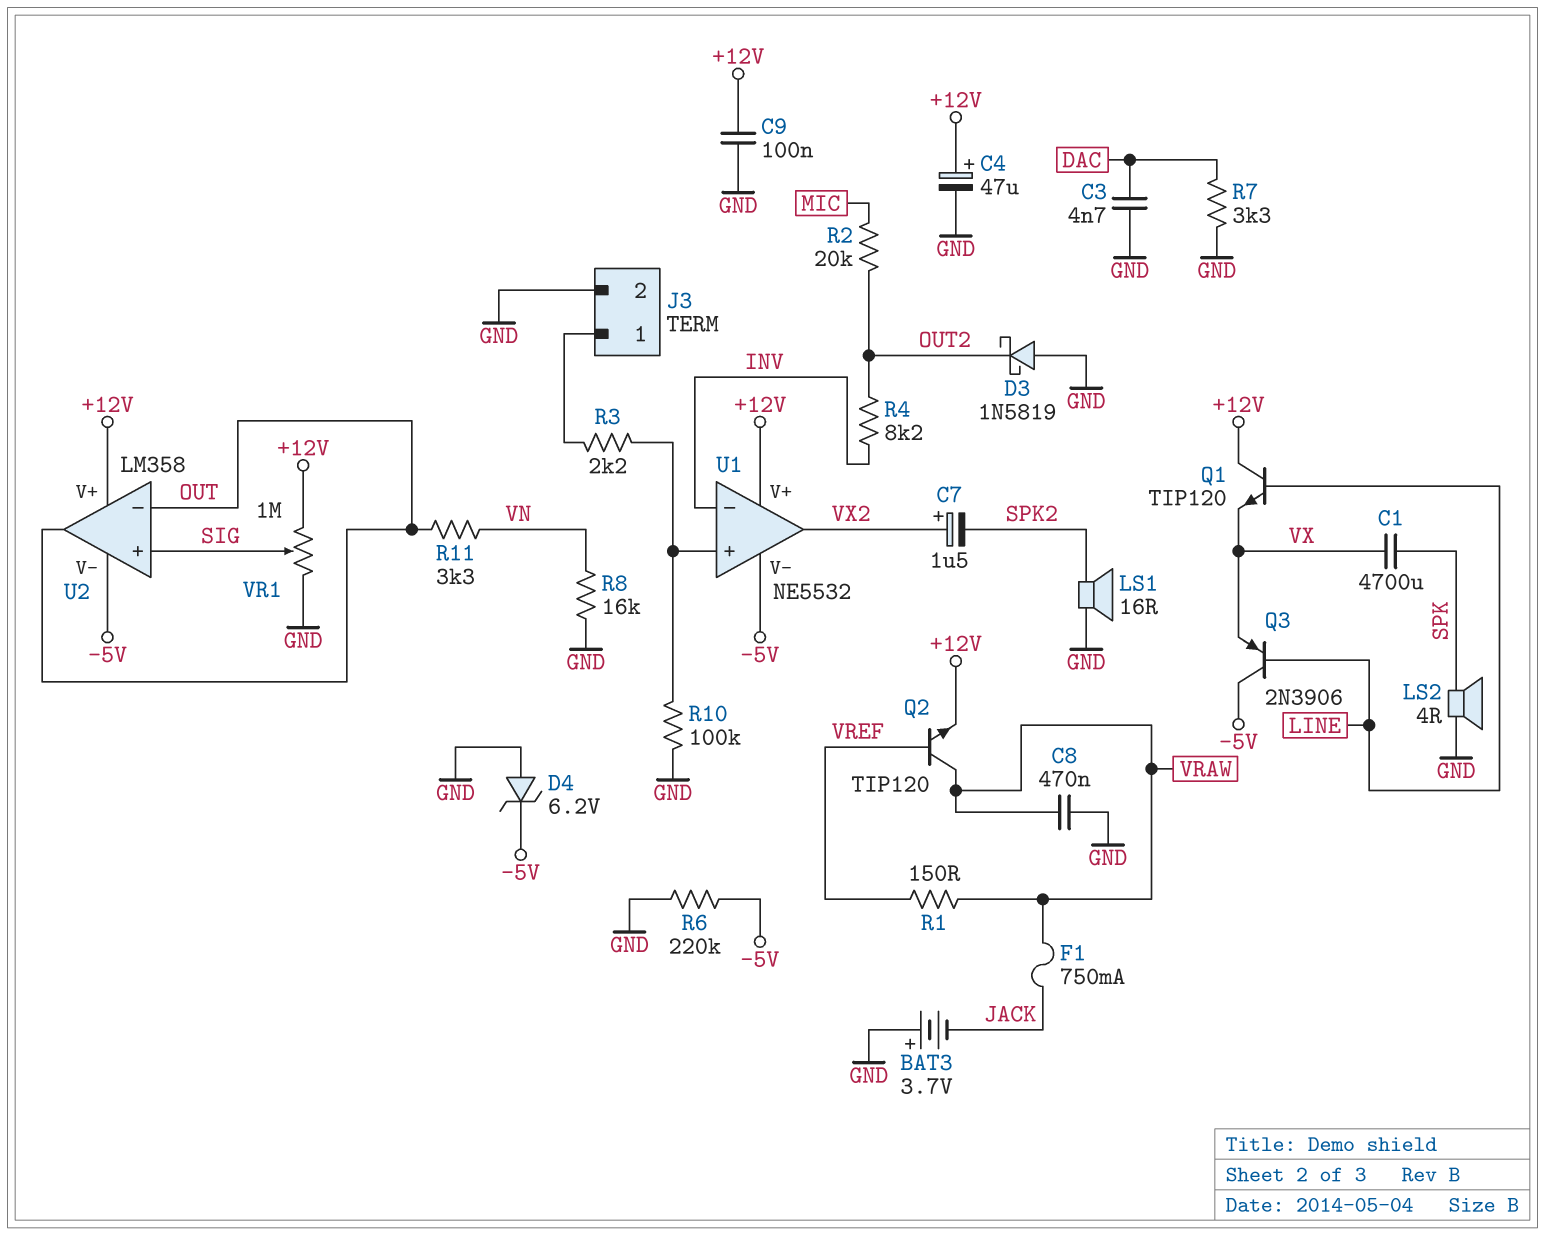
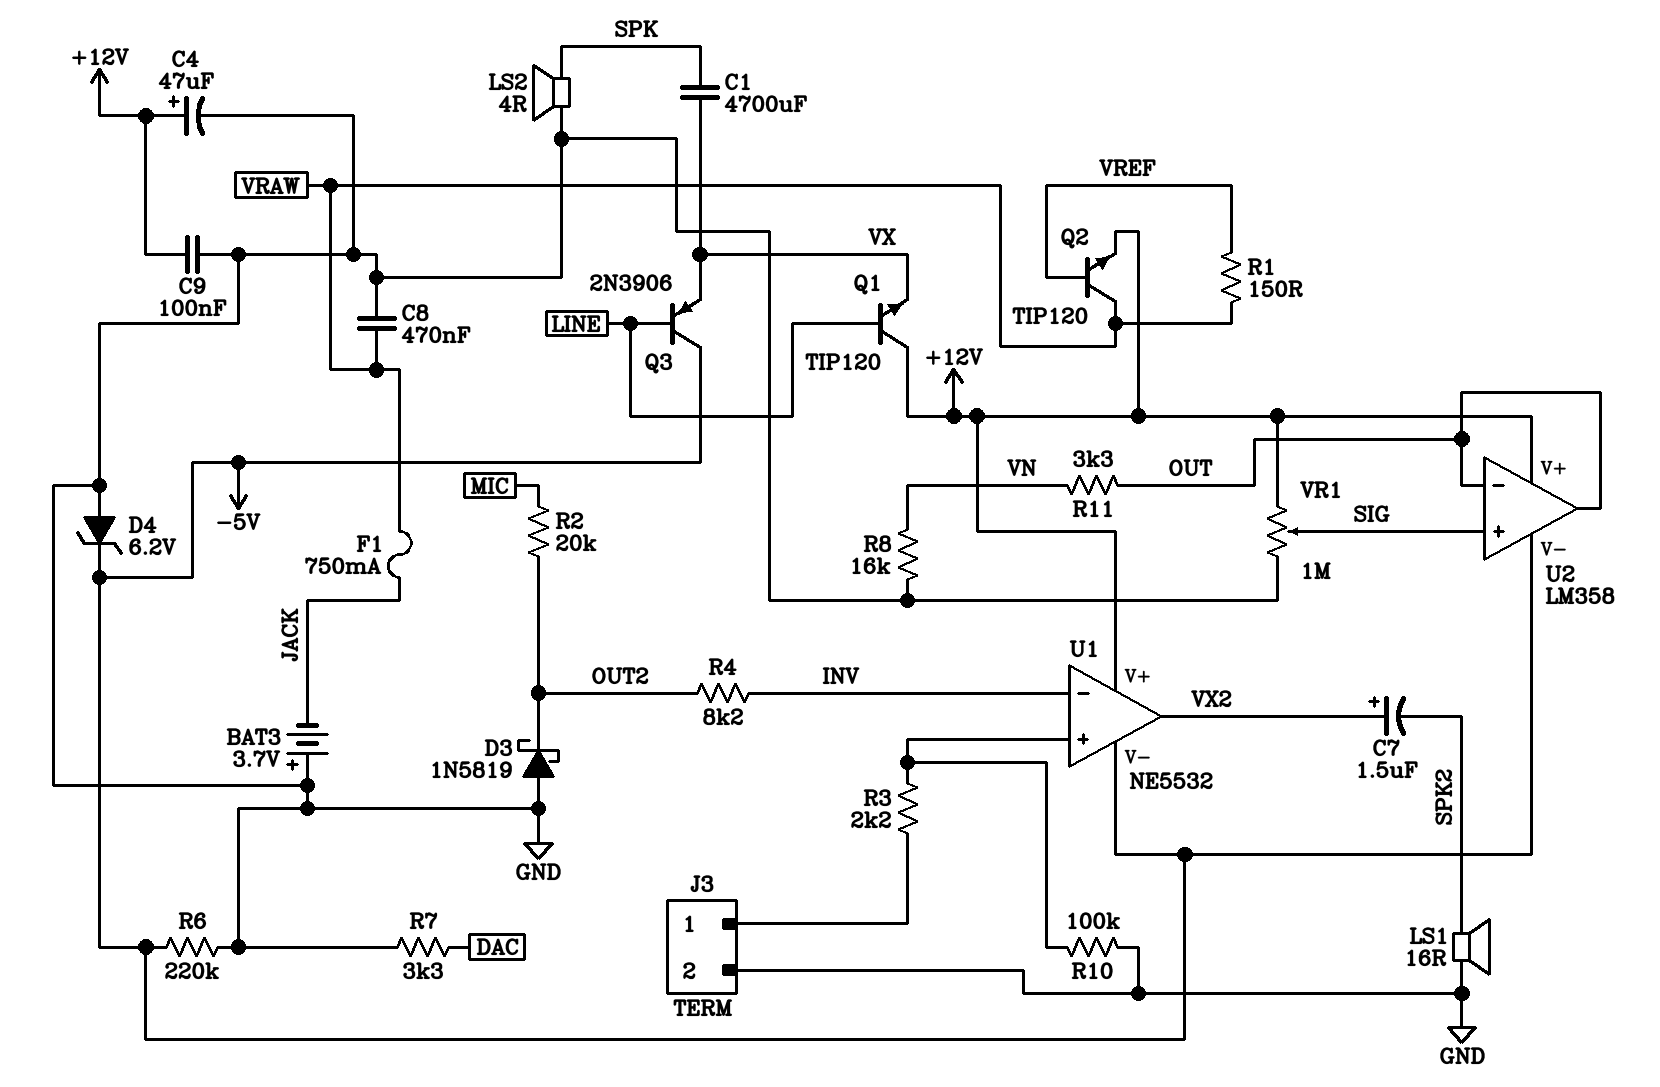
C3: 4.7nF (DAC, GND) -> none

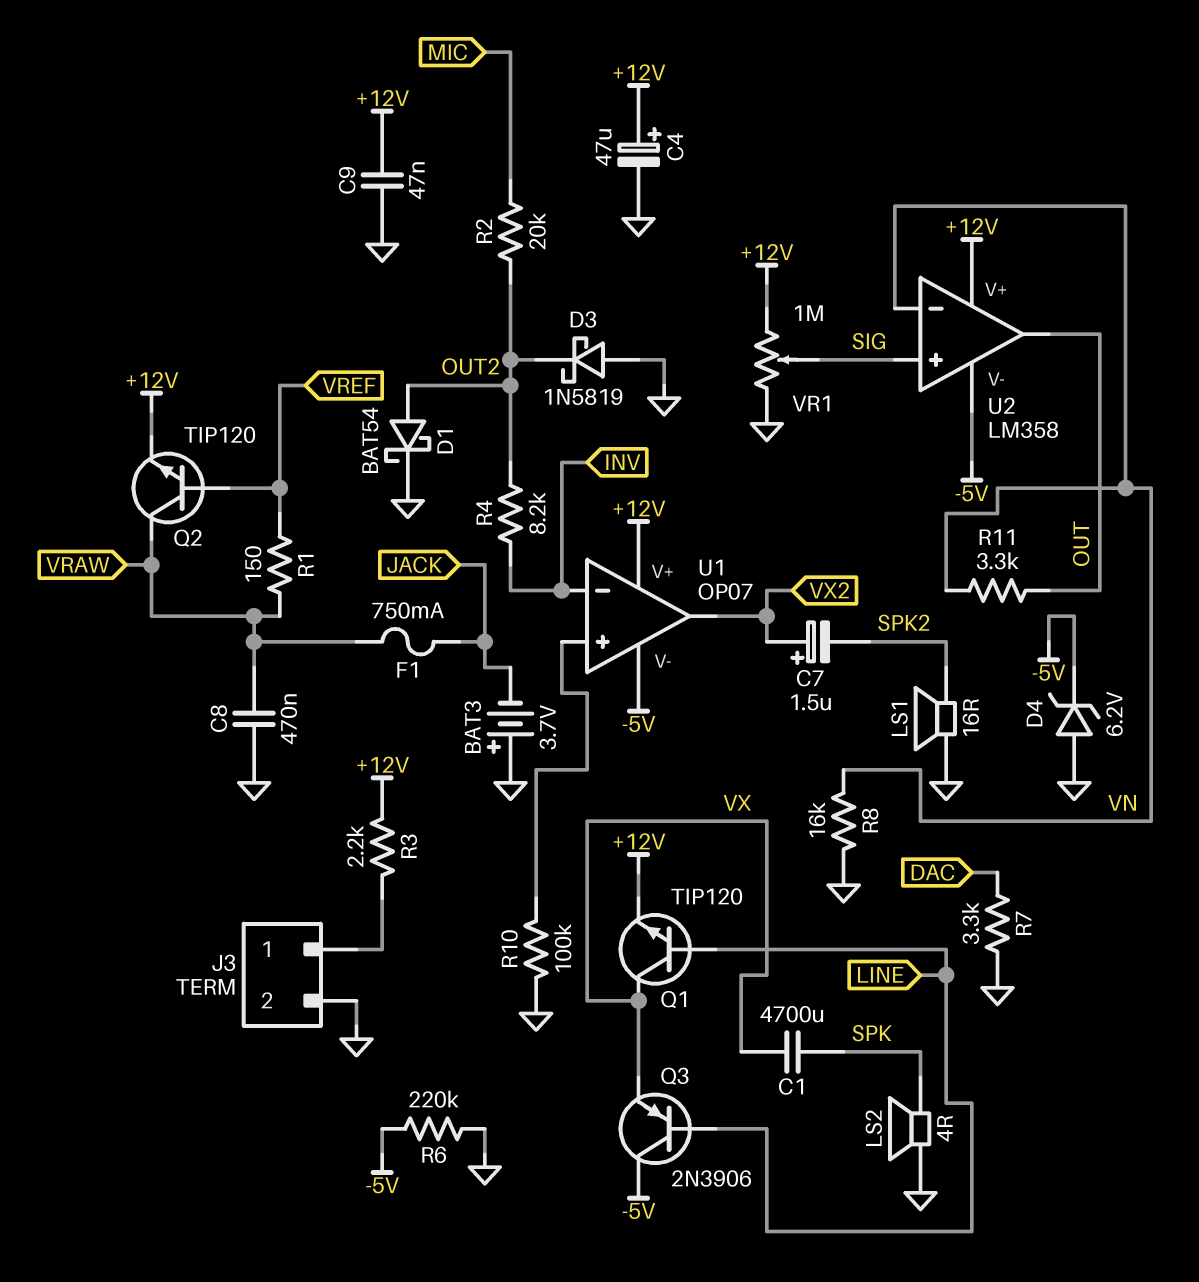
C9: 100nF (+12V, GND) -> 47nF (+12V, GND)
D1: none -> schottky BAT54 (A OUT2, K GND)
Q1: NPN TIP120 (B LINE, C +12V, E VX) -> NPN TIP120 (B LINE, C VX, E +12V)
R3: 2.2k (J3/1, U1/in+) -> 2.2k (+12V, J3/1)
U1: NE5532 -> OP07
U2 pin in-: OUT -> VN

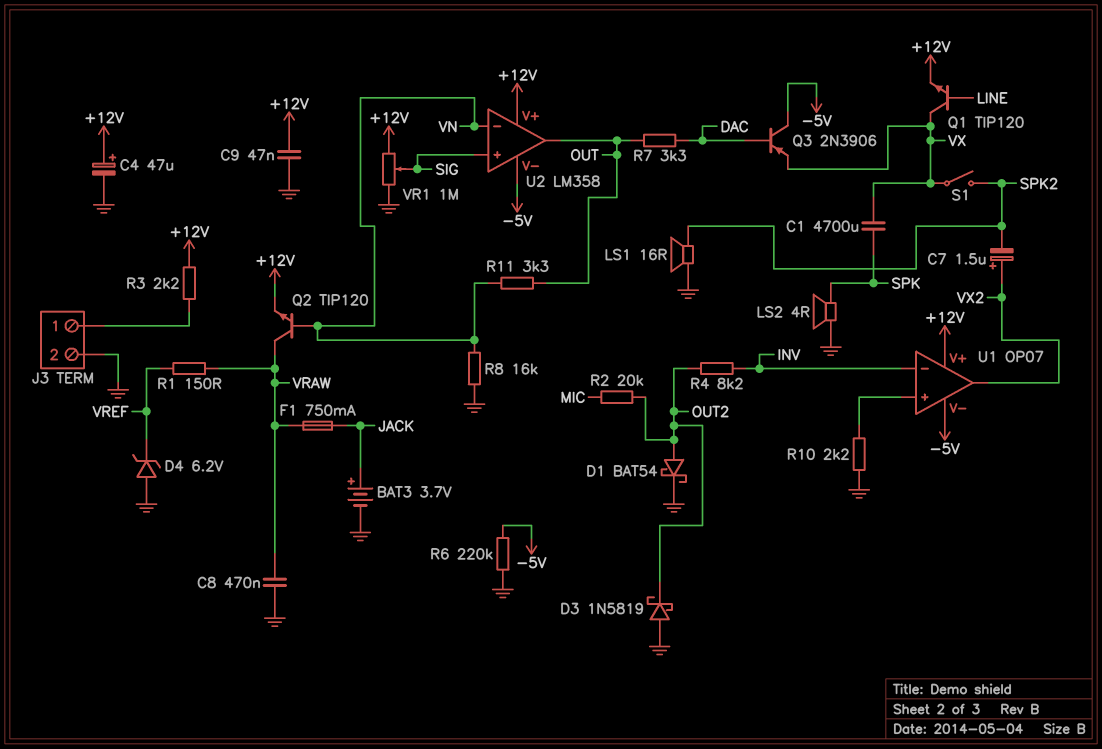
BAT3: 3.7V (plus GND, minus JACK) -> 3.7V (plus JACK, minus GND)
D4: zener 6.2V (A GND, K -5V) -> zener 6.2V (A GND, K VREF)
Q2: NPN TIP120 (B VREF, C VRAW, E +12V) -> NPN TIP120 (B VN, C VRAW, E +12V)
Q3: PNP 2N3906 (B LINE, C -5V, E VX) -> PNP 2N3906 (B DAC, C -5V, E VX)
R7: 3.3k (DAC, GND) -> 3.3k (DAC, OUT)
R10: 100k (GND, U1/in+) -> 2.2k (GND, U1/in+)
S1: none -> switch (SPK2, VX)

